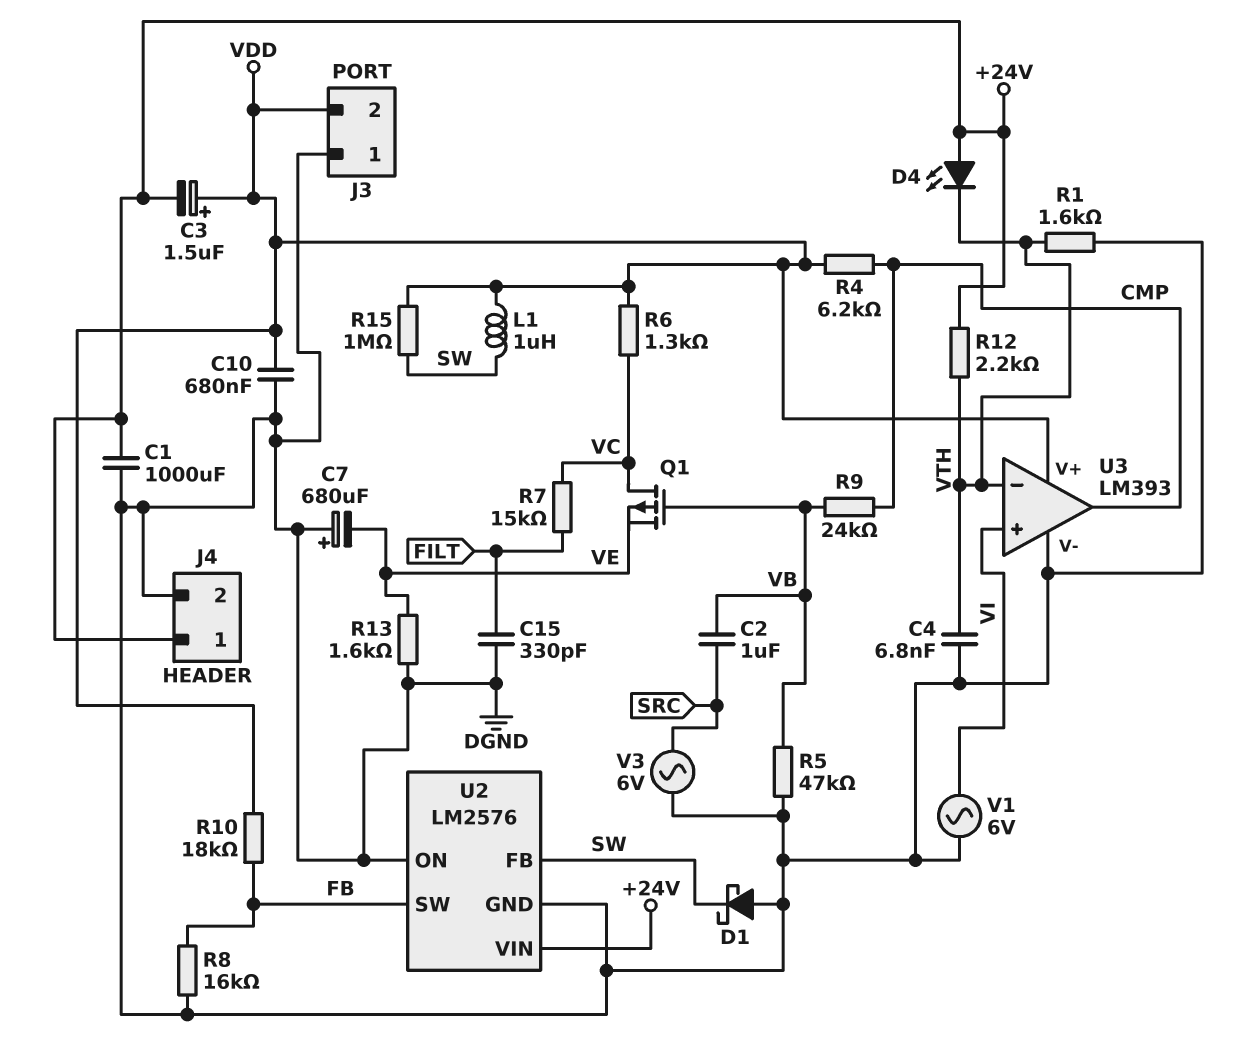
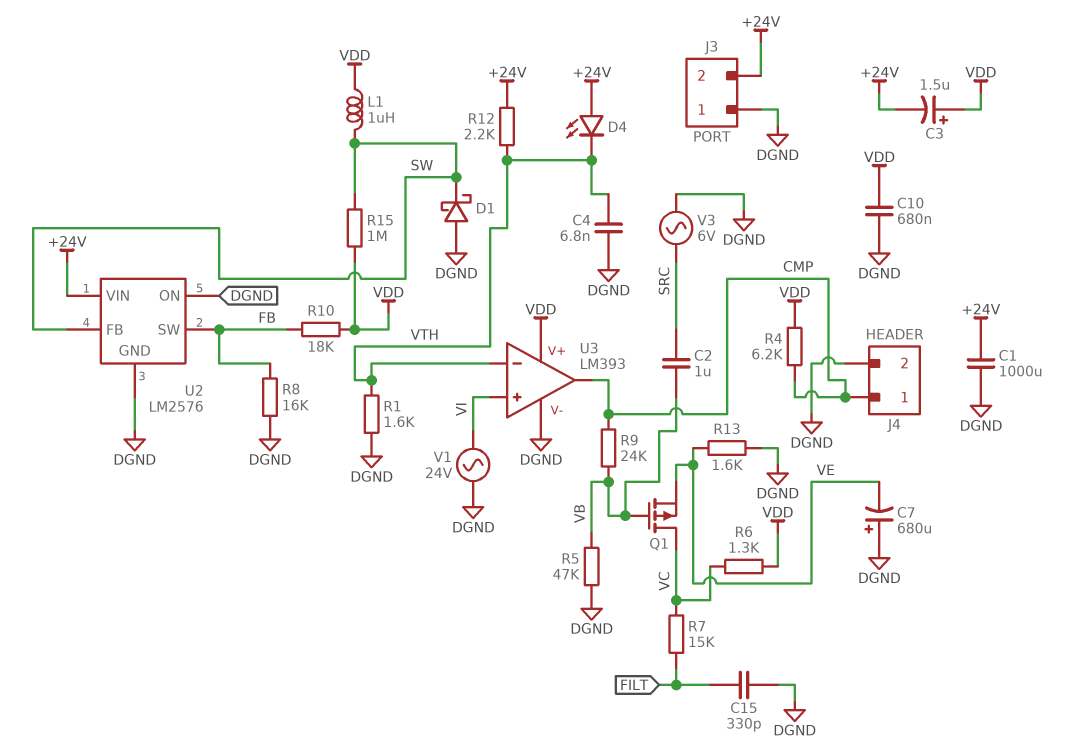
J3 pin 2: VDD -> +24V
J4 pin 1: +24V -> CMP
V1: AC 6V (DGND, VI) -> AC 24V (DGND, VI)

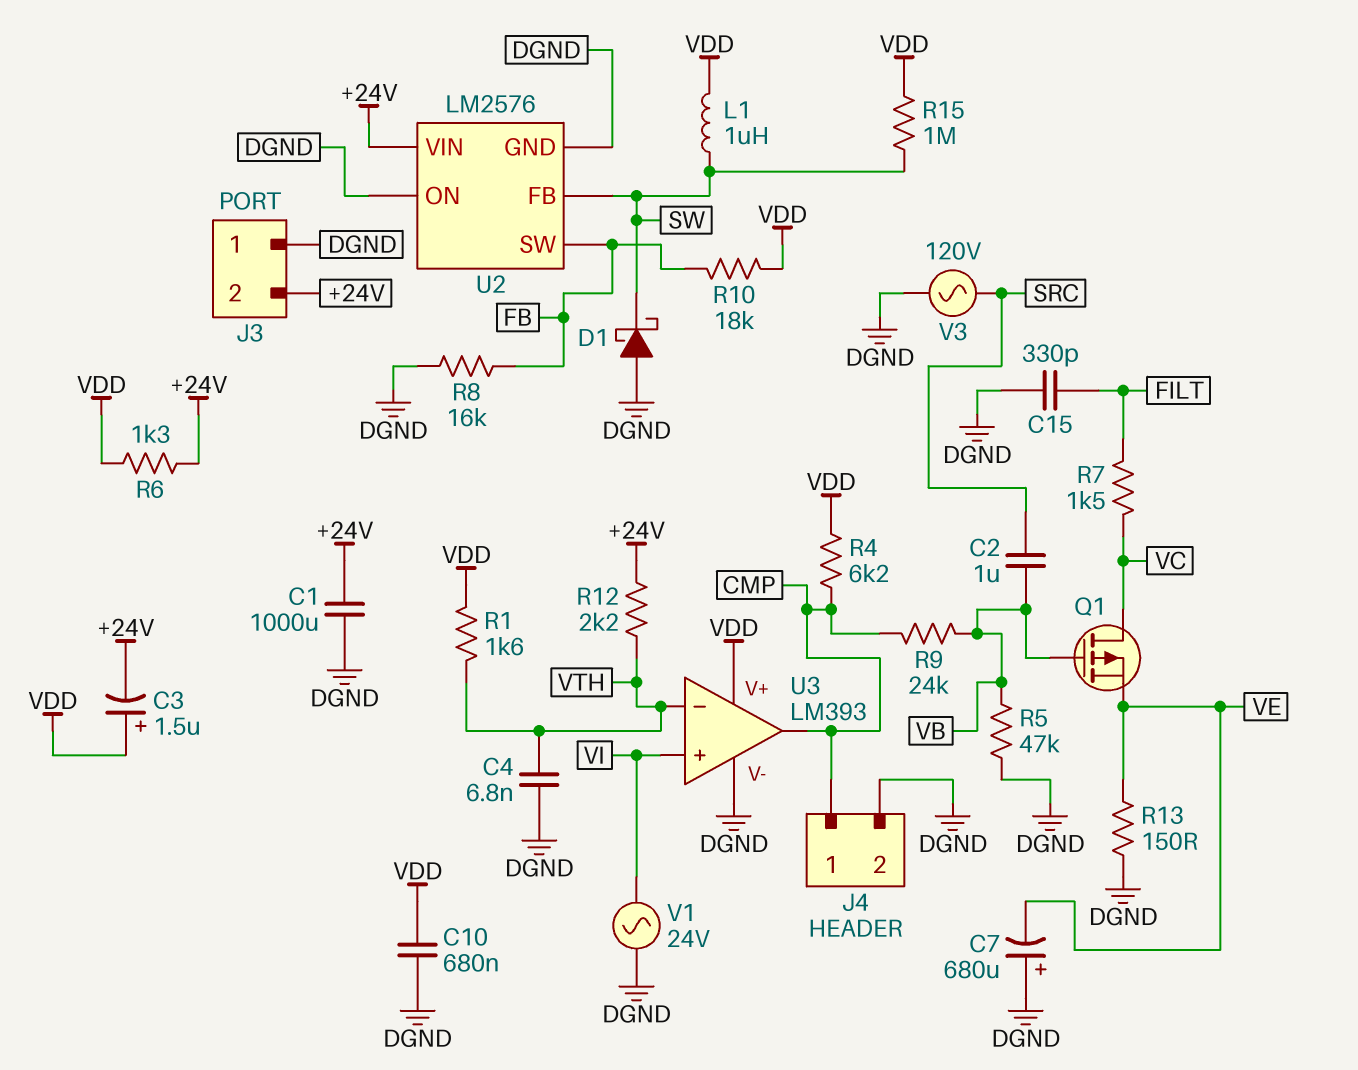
D4: LED (A +24V, K VTH) -> none
R1: 1.6k (DGND, VTH) -> 1.6k (VDD, VTH)
R6: 1.3k (VC, VDD) -> 1.3k (+24V, VDD)
R7: 15k (FILT, VC) -> 1.5k (FILT, VC)
R13: 1.6k (DGND, VE) -> 150 (DGND, VE)
V3: AC 6V (DGND, SRC) -> AC 120V (DGND, SRC)

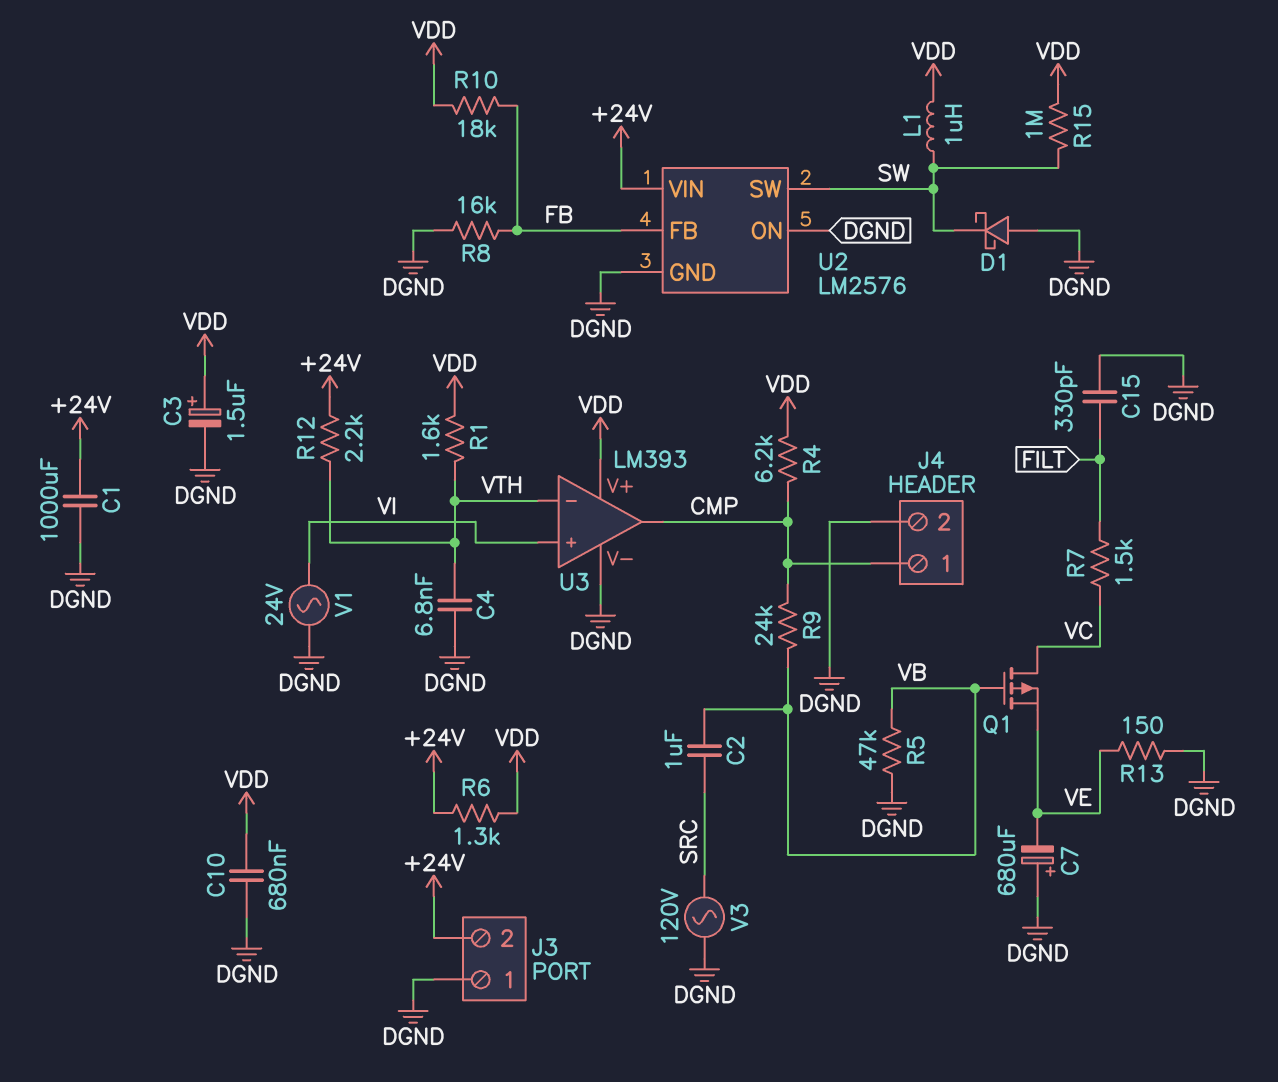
C3: 1.5uF (plus VDD, minus +24V) -> 1.5uF (plus VDD, minus DGND)
U2 pin FB: SW -> FB
U2 pin SW: FB -> SW

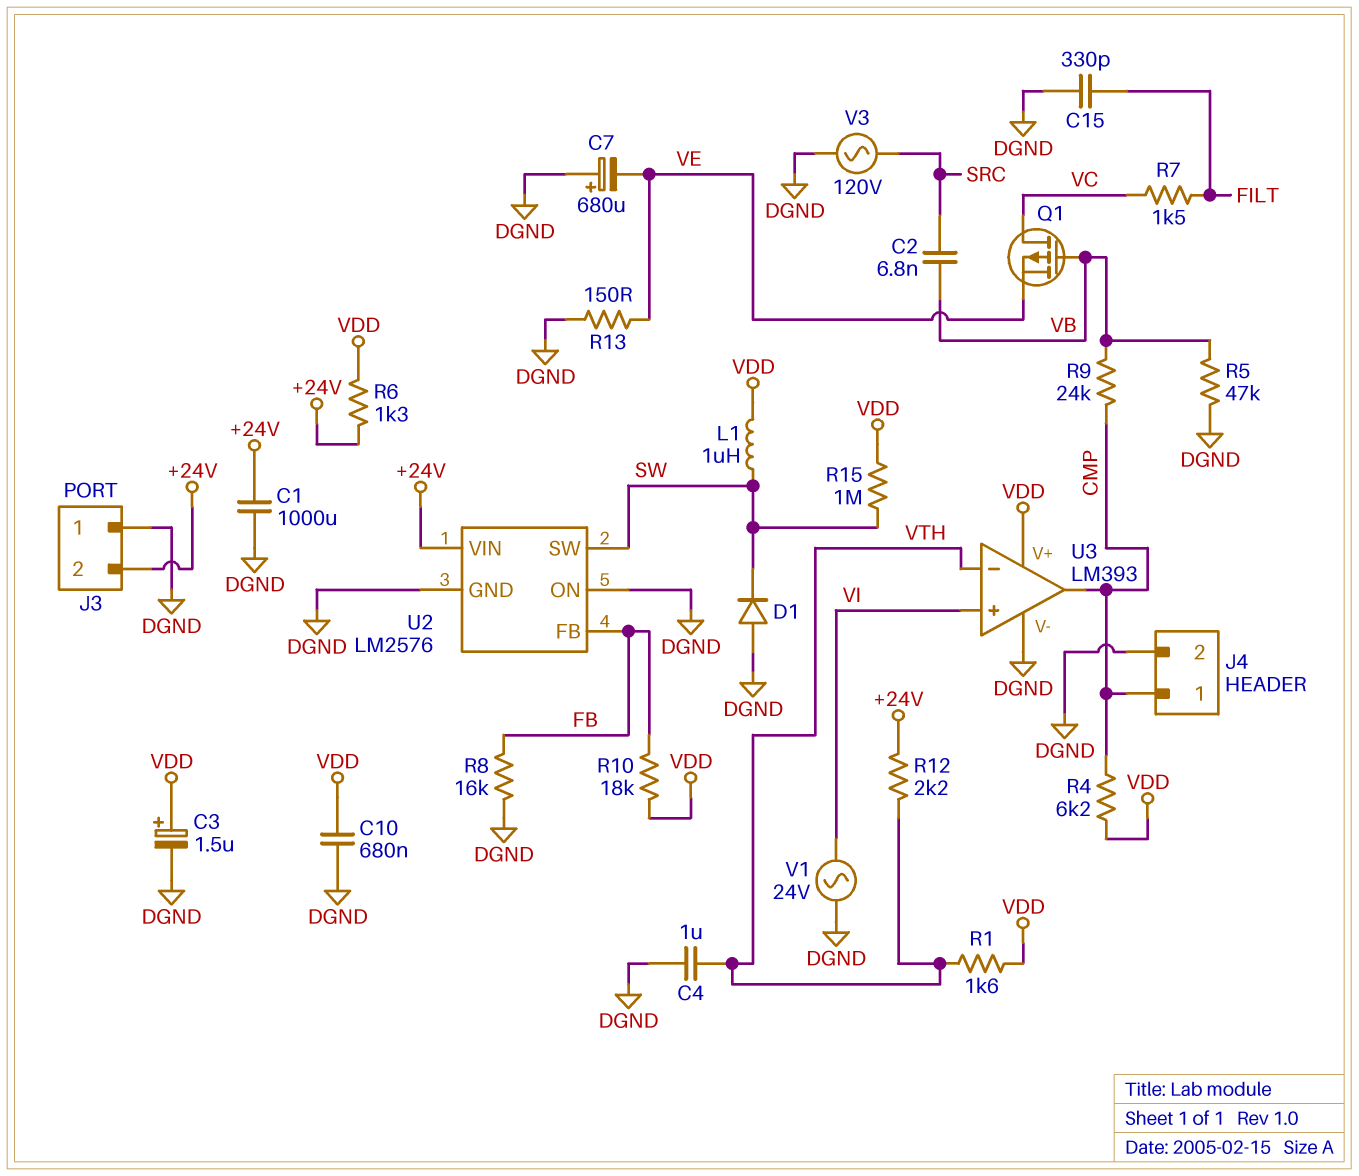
C2: 1uF (SRC, VB) -> 6.8nF (SRC, VB)
C4: 6.8nF (DGND, VTH) -> 1uF (DGND, VTH)
D1: schottky (A DGND, K SW) -> diode (A DGND, K SW)

